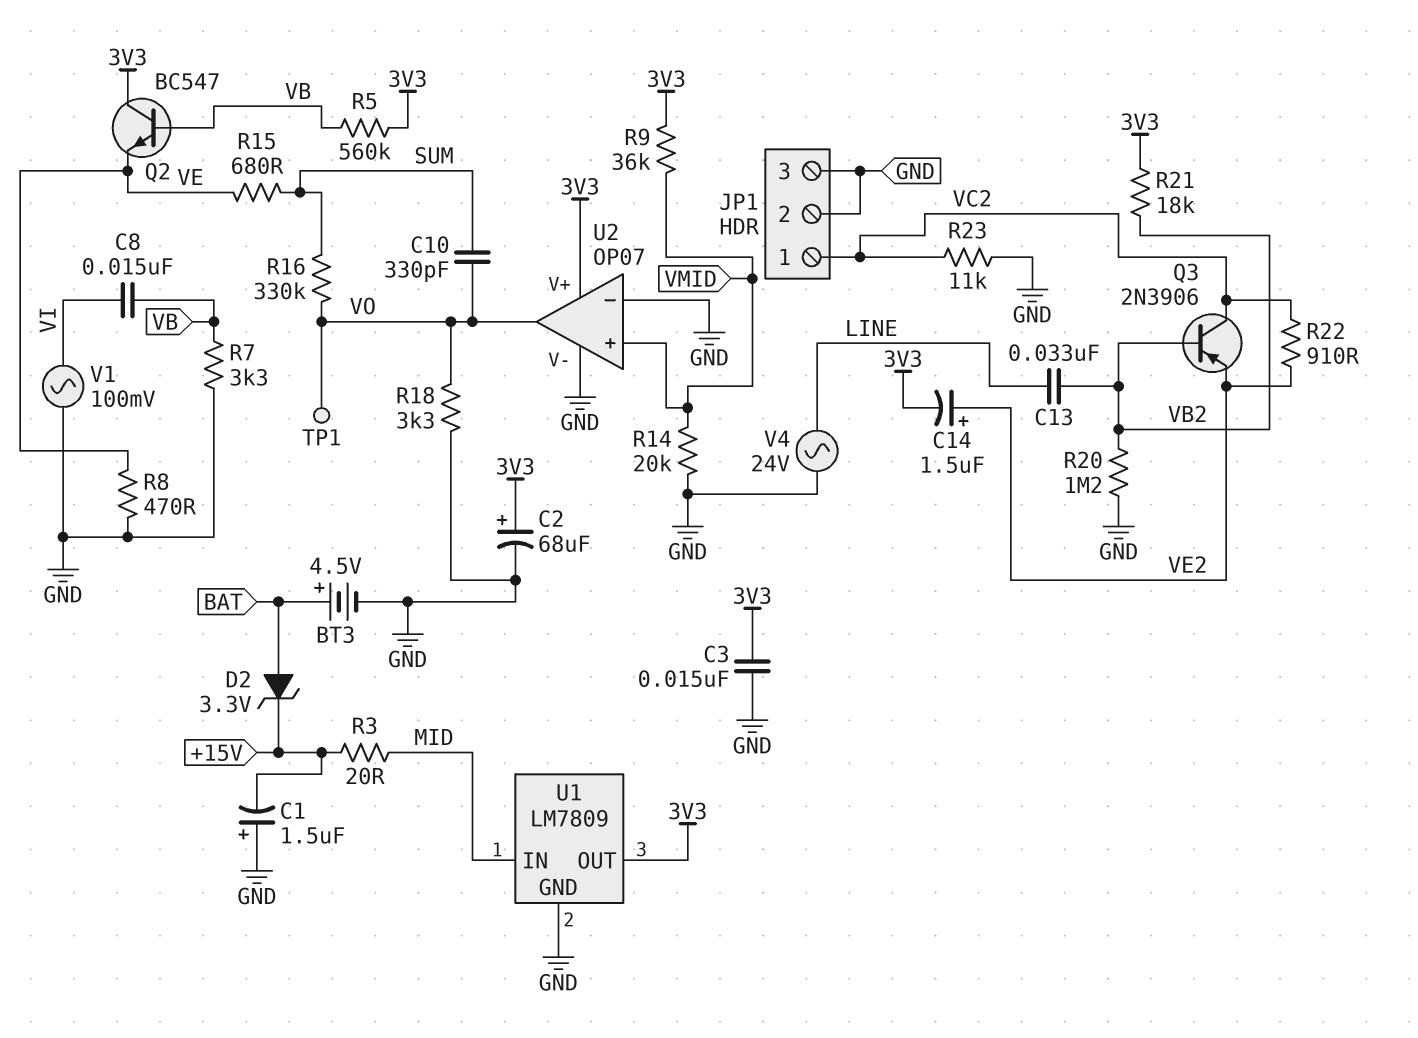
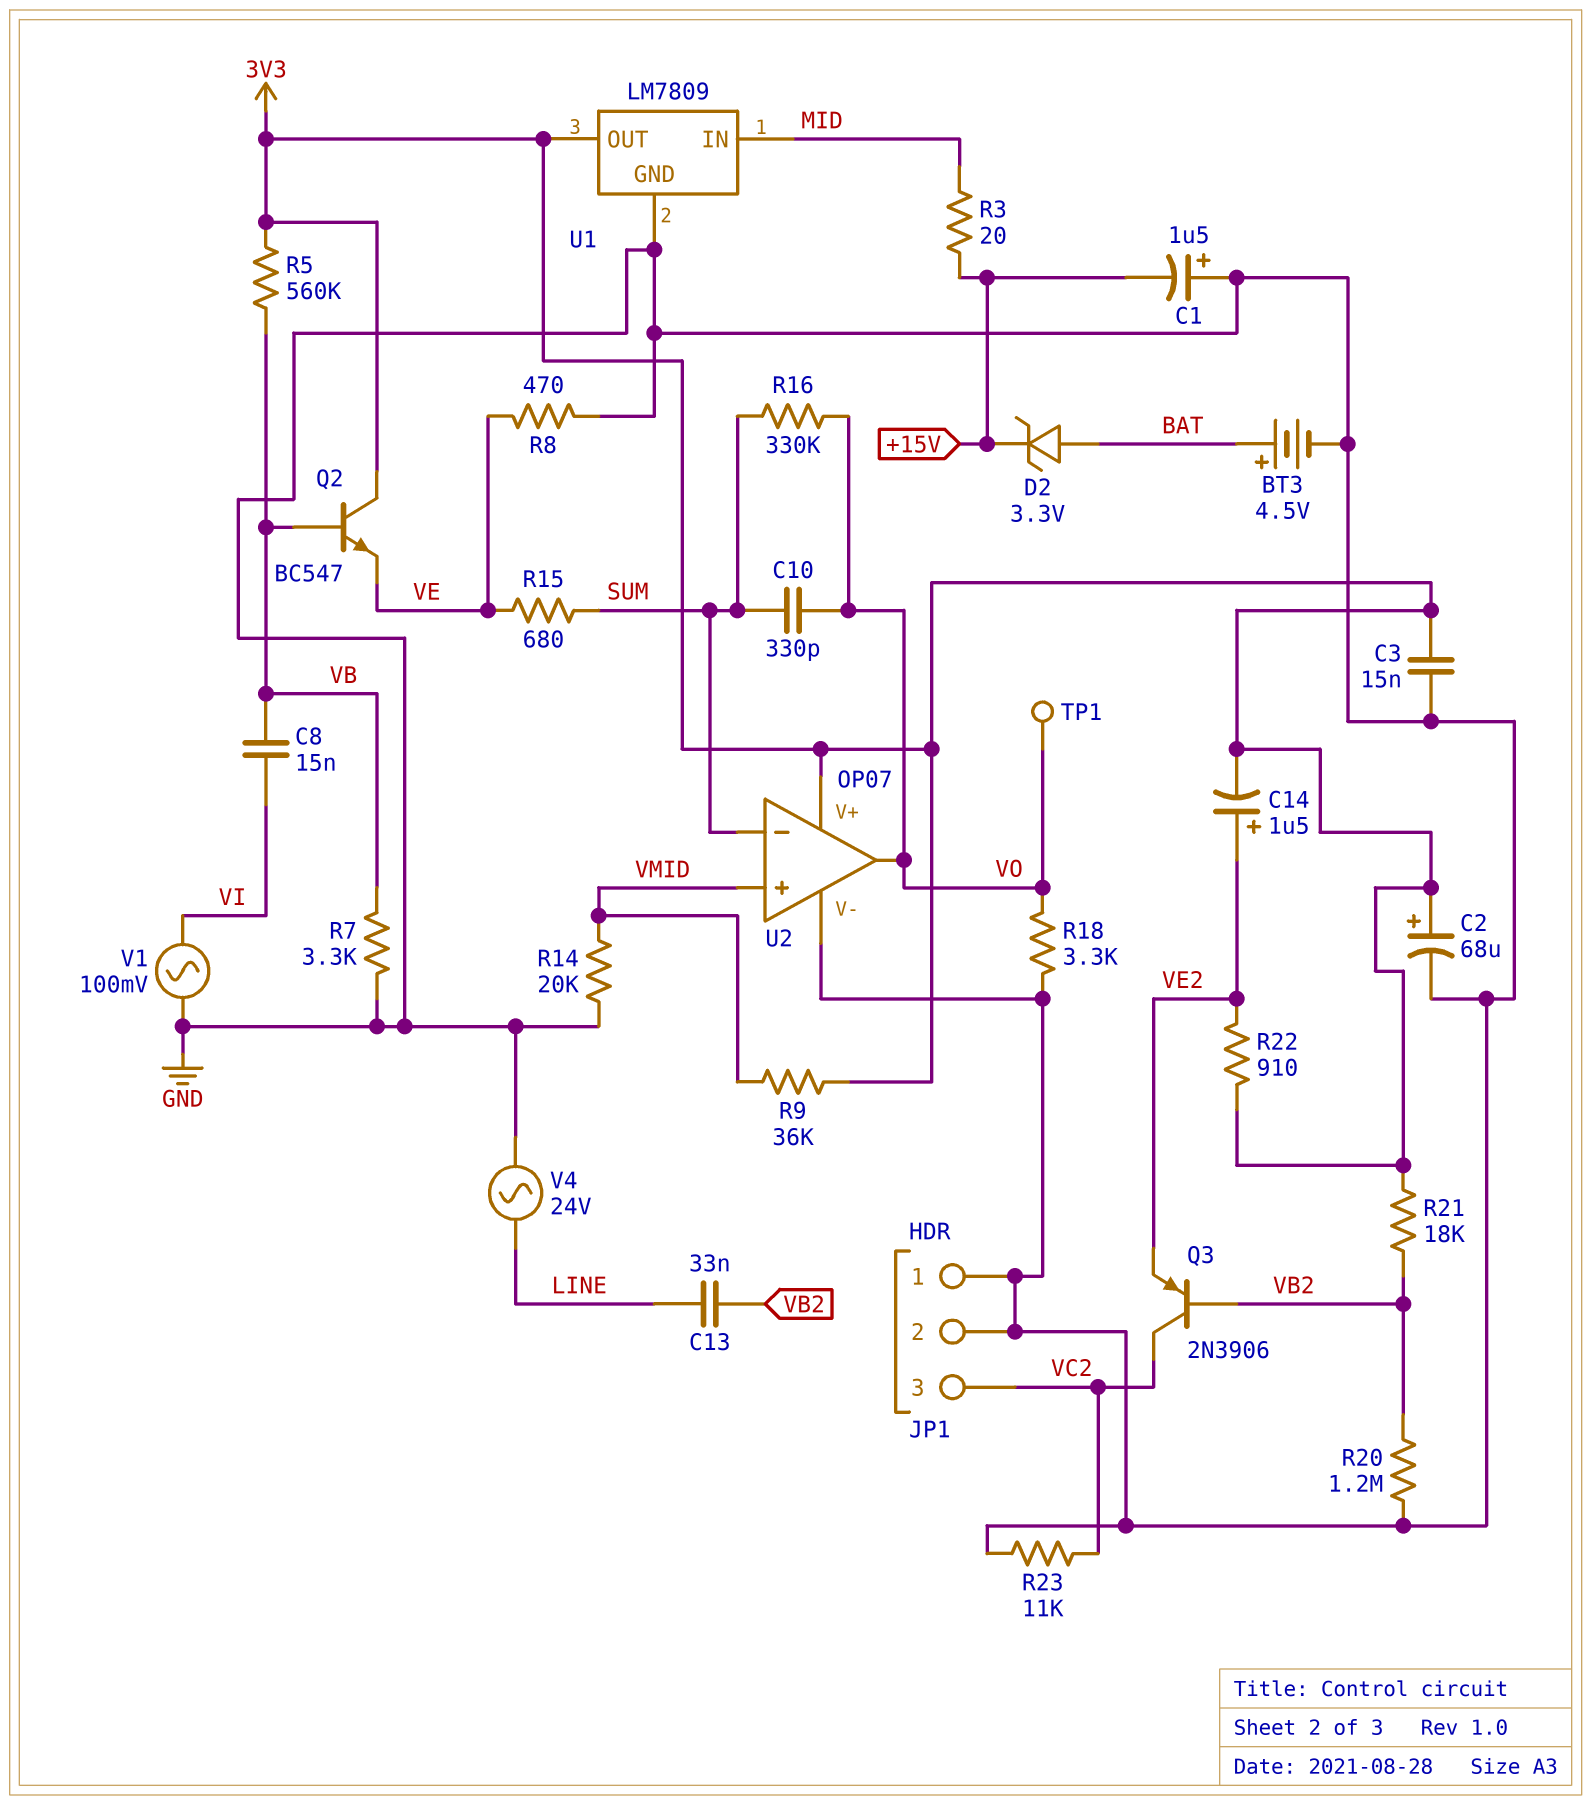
JP1 pin 1: VC2 -> GND
JP1 pin 3: GND -> VC2
R22: 910 (VC2, VE2) -> 910 (3V3, VE2)
U2 pin in-: GND -> SUM

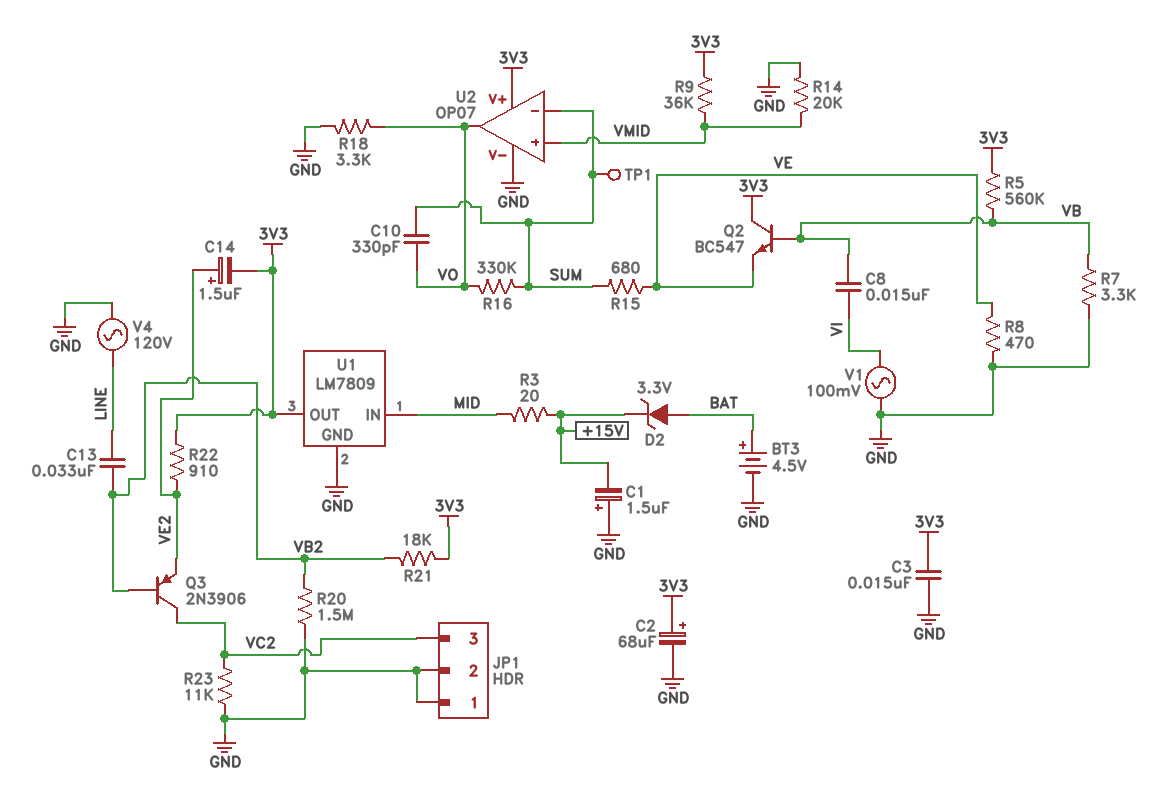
R20: 1.2M (GND, VB2) -> 1.5M (GND, VB2)
TP1: test point (VO) -> test point (SUM)
V4: AC 24V (GND, LINE) -> AC 120V (GND, LINE)

